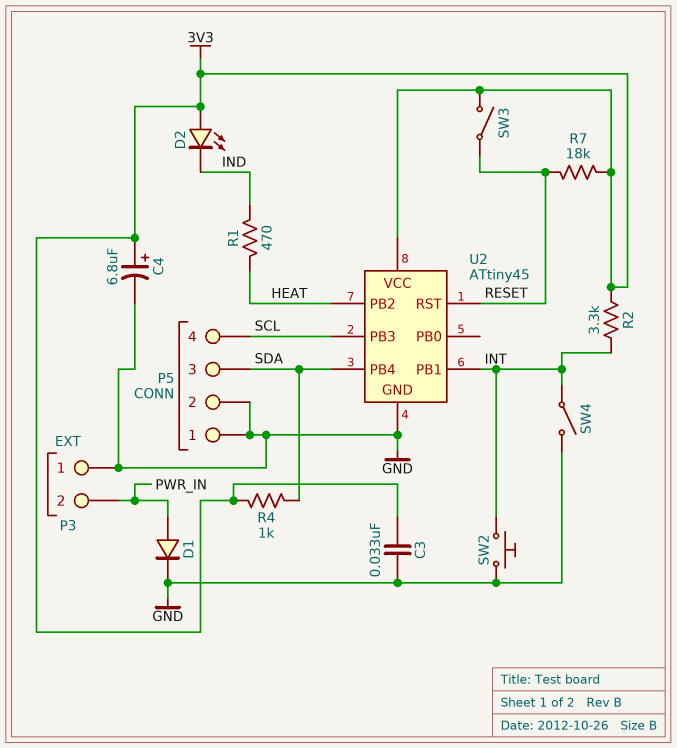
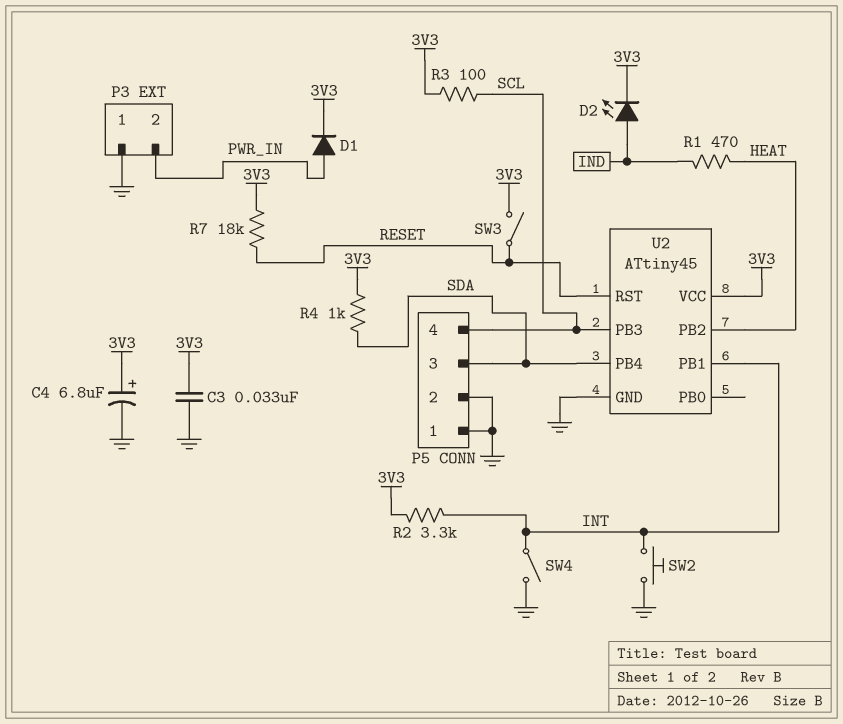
D1: diode (A PWR_IN, K GND) -> diode (A PWR_IN, K 3V3)
D2: LED (A 3V3, K IND) -> LED (A IND, K 3V3)
R3: none -> 100 (3V3, SCL)

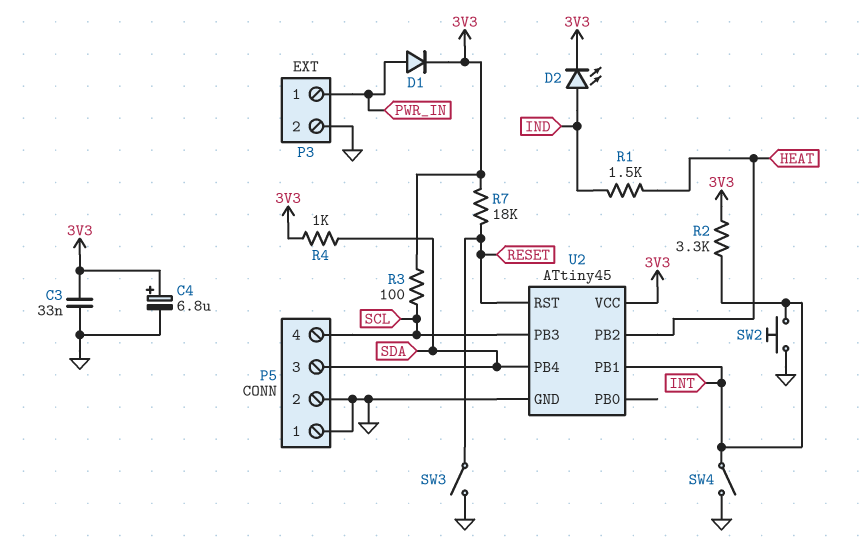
P3 pin 1: GND -> PWR_IN
P3 pin 2: PWR_IN -> GND
R1: 470 (HEAT, IND) -> 1.5k (HEAT, IND)
SW3: switch (3V3, RESET) -> switch (GND, RESET)

